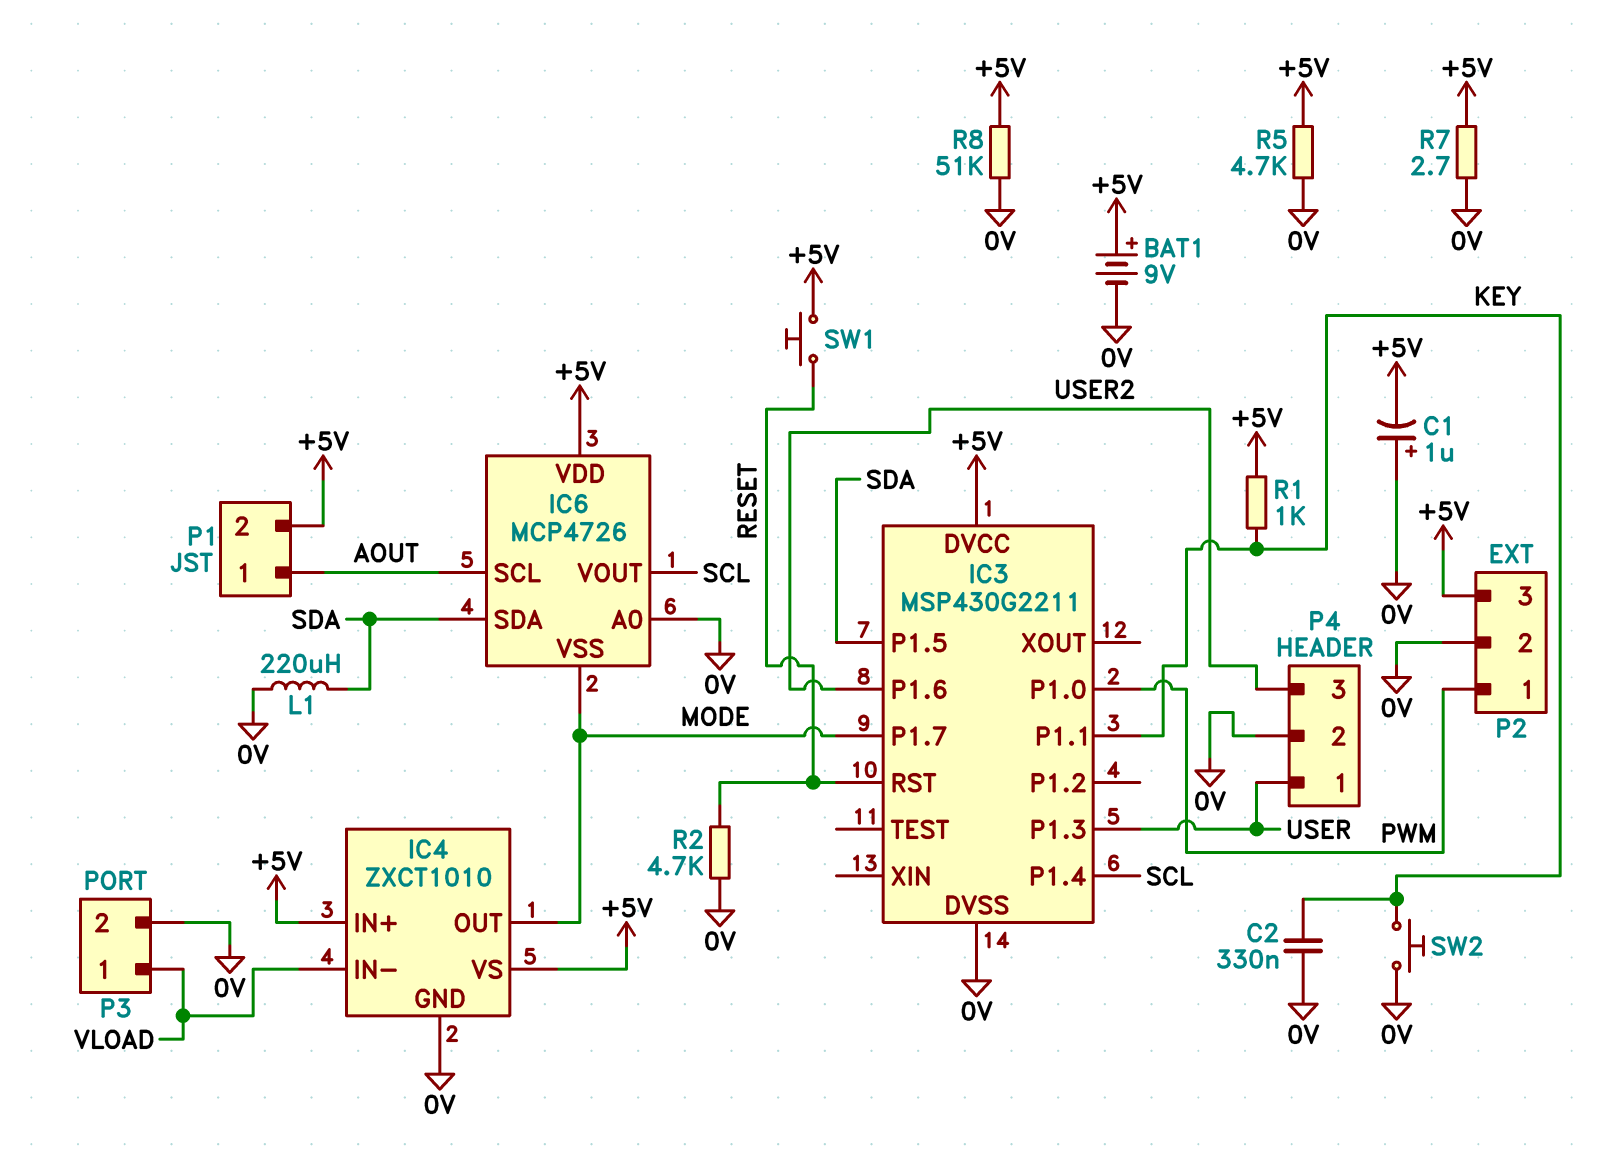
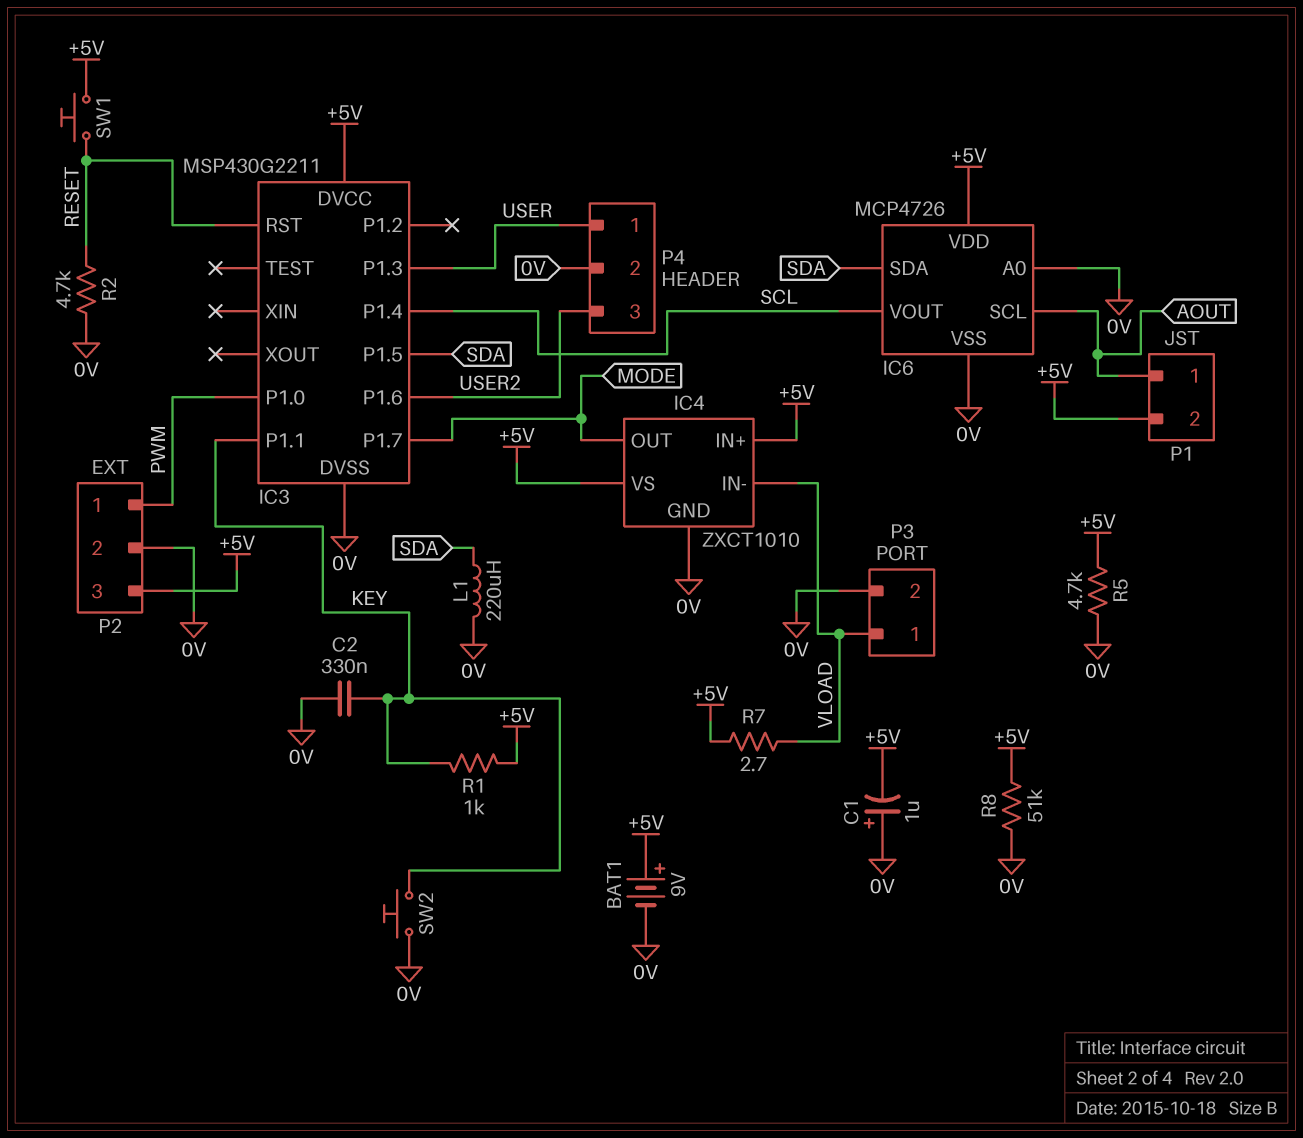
IC6 pin VSS: MODE -> 0V
R7: 2.7 (+5V, 0V) -> 2.7 (+5V, VLOAD)

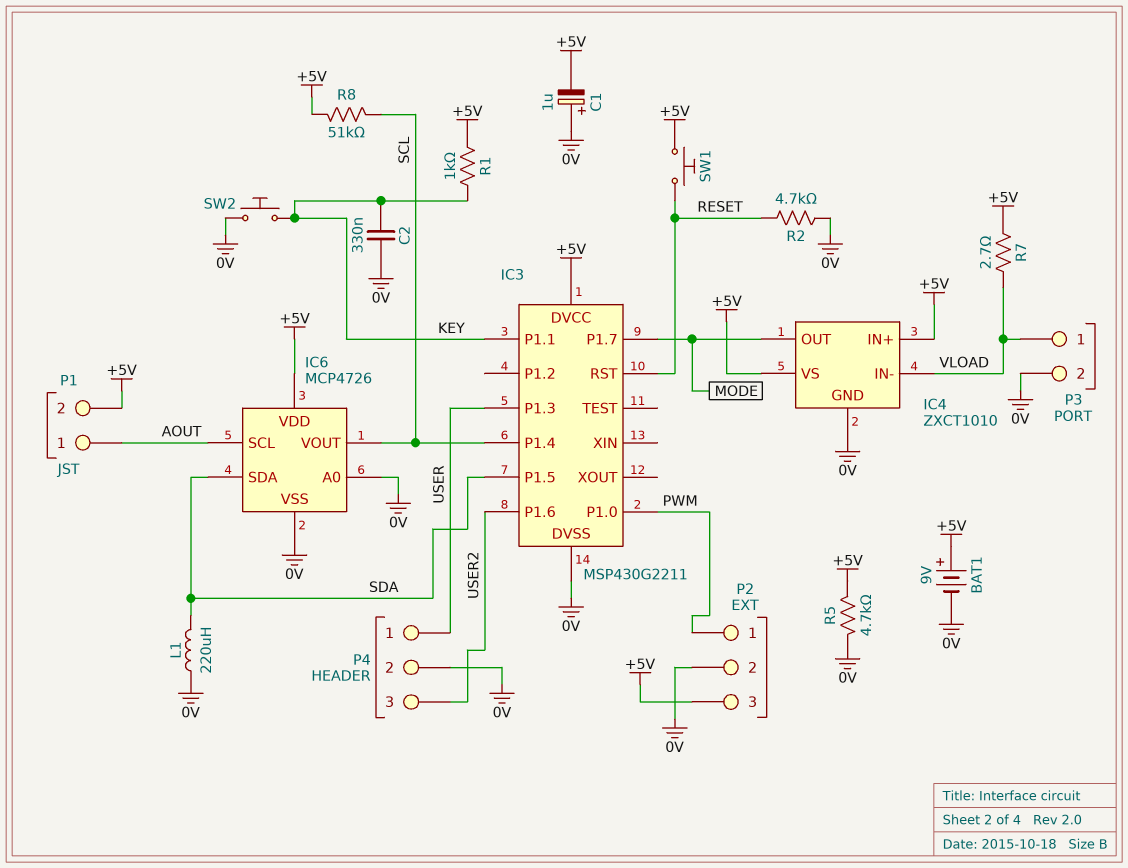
R8: 51k (+5V, 0V) -> 51k (+5V, SCL)

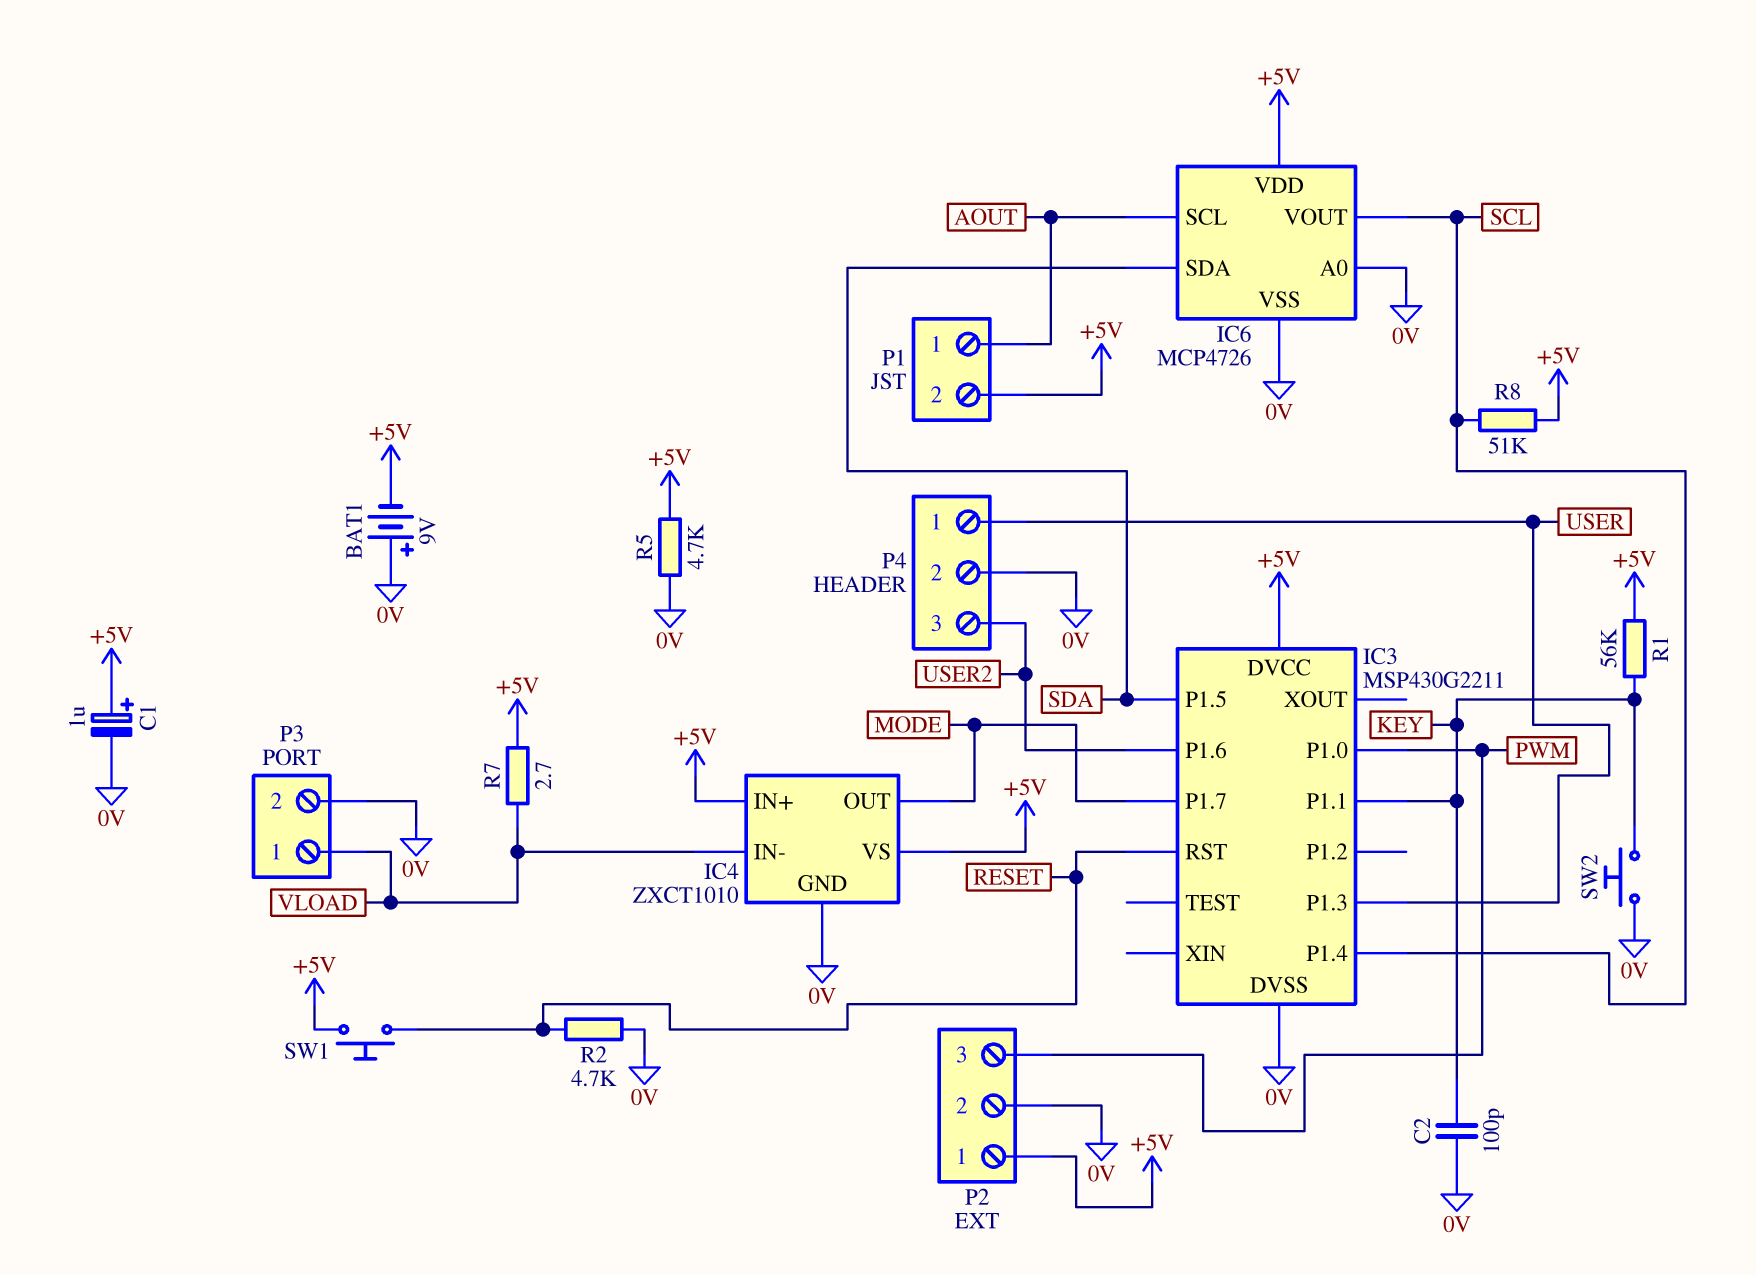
BAT1: 9V (plus +5V, minus 0V) -> 9V (plus 0V, minus +5V)
C1: 1uF (plus 0V, minus +5V) -> 1uF (plus +5V, minus 0V)
C2: 330nF (0V, KEY) -> 100pF (0V, KEY)
L1: 220uH (0V, SDA) -> none
P2 pin 1: PWM -> +5V
P2 pin 3: +5V -> PWM
R1: 1k (+5V, KEY) -> 56k (+5V, KEY)

